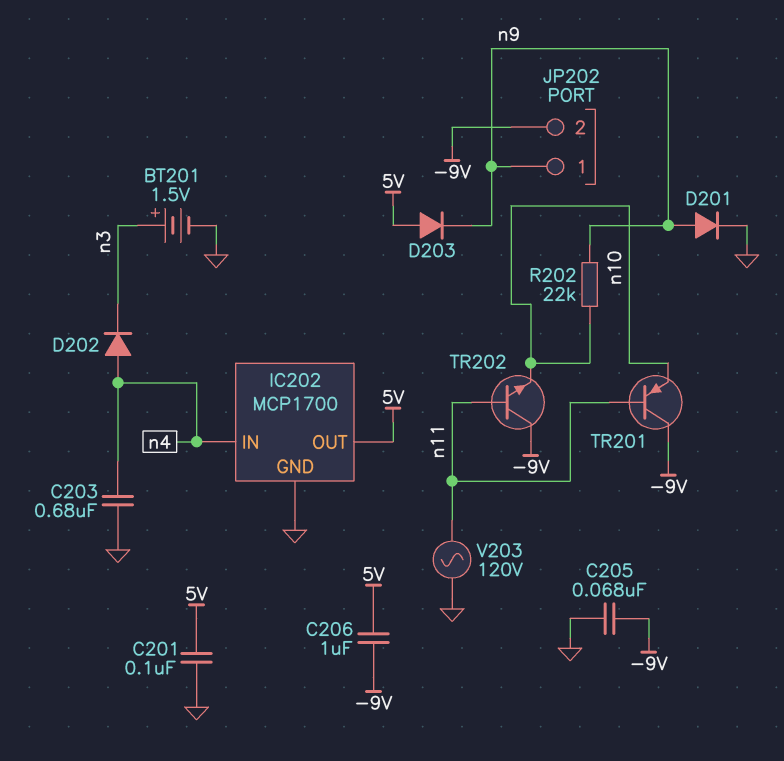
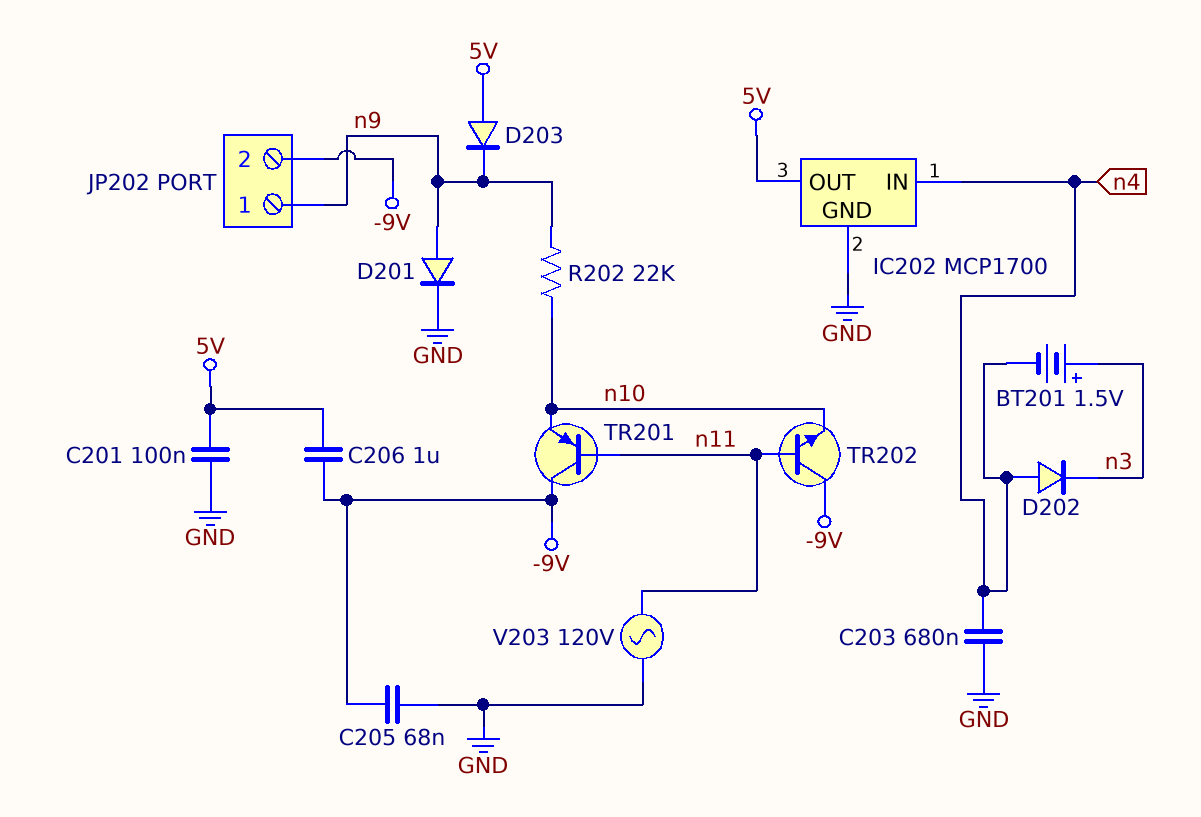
BT201: 1.5V (plus n3, minus GND) -> 1.5V (plus n3, minus n4)

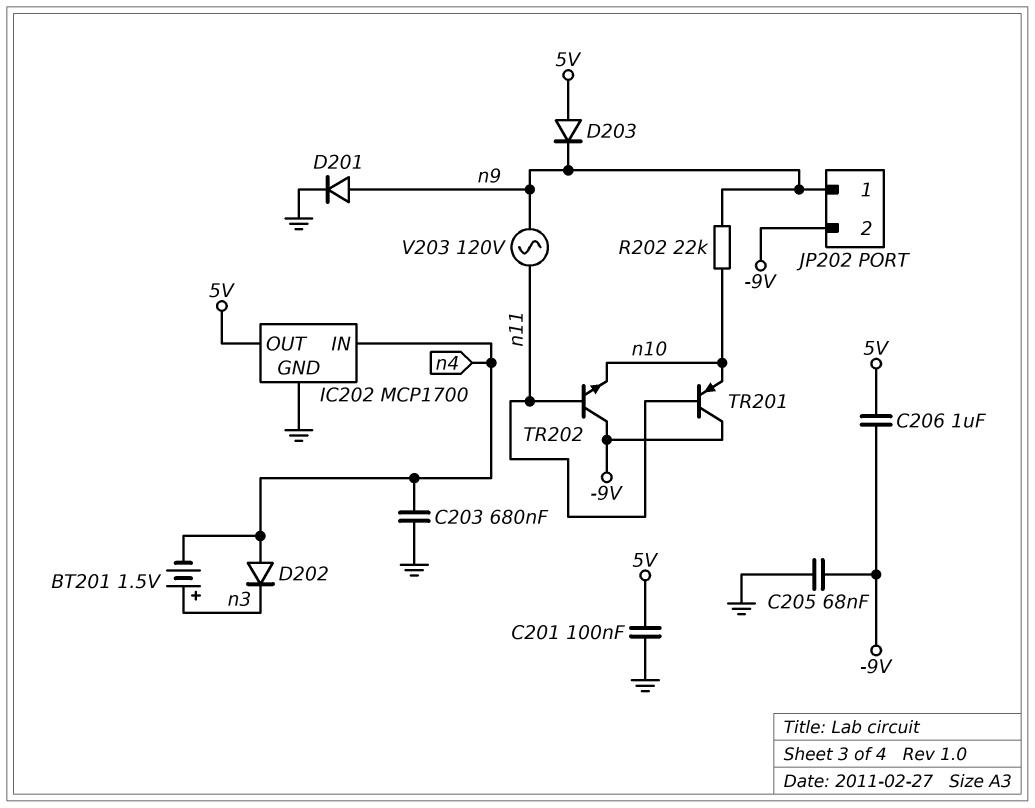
V203: AC 120V (GND, n11) -> AC 120V (n9, n11)

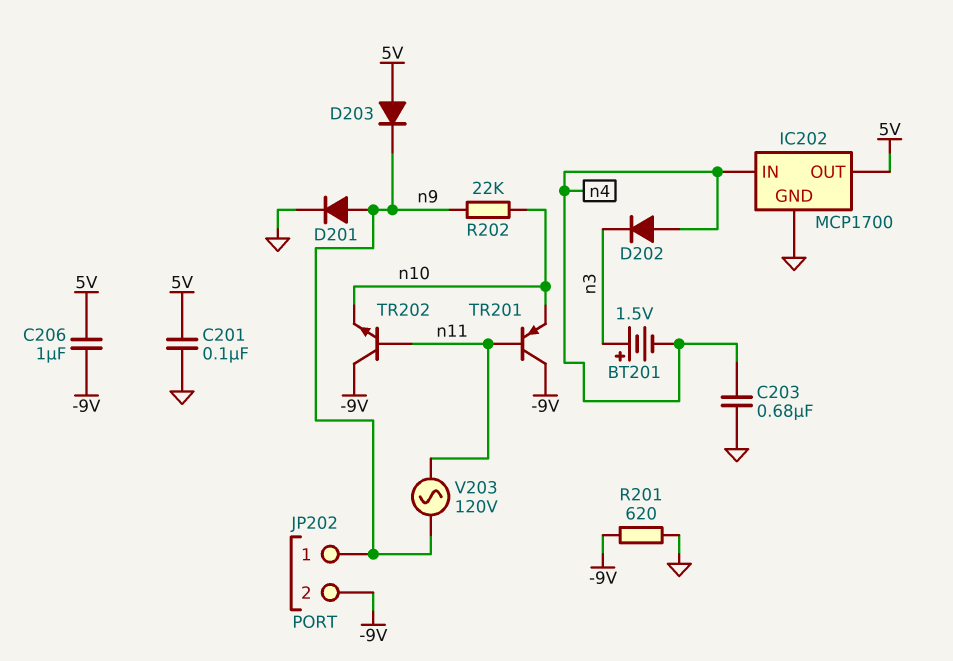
C205: 68nF (-9V, GND) -> none
R201: none -> 620 (-9V, GND)

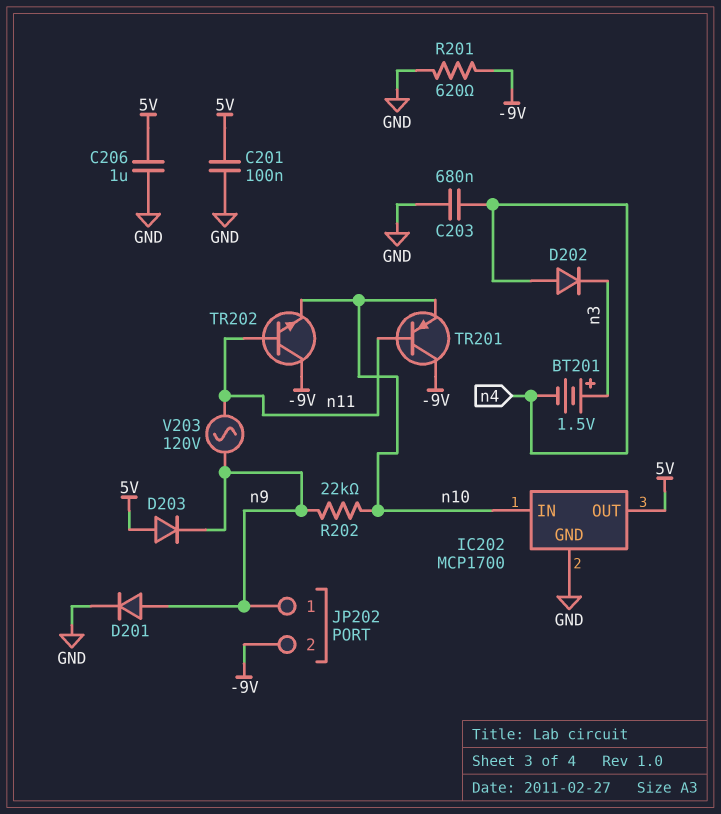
C206: 1uF (-9V, 5V) -> 1uF (5V, GND)
IC202 pin IN: n4 -> n10

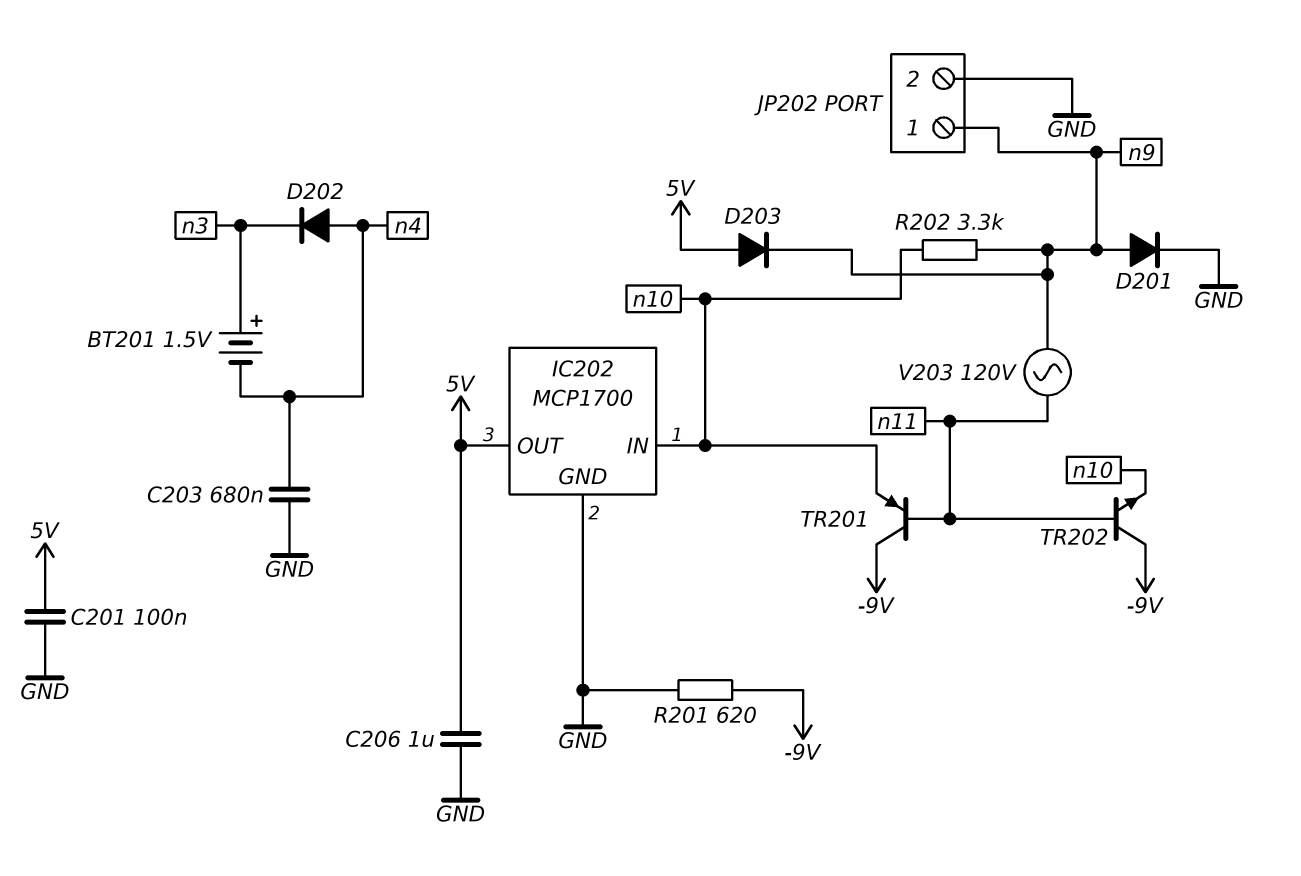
JP202 pin 2: -9V -> GND
R202: 22k (n9, n10) -> 3.3k (n9, n10)

